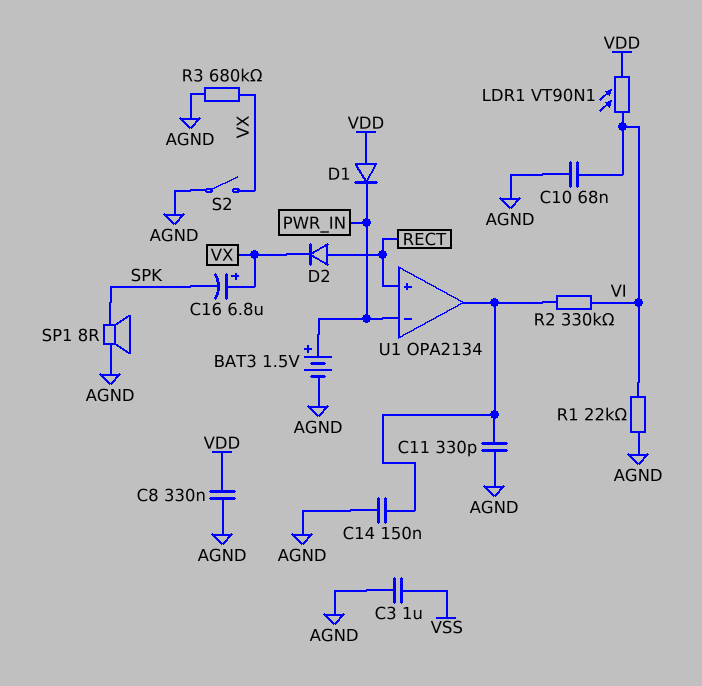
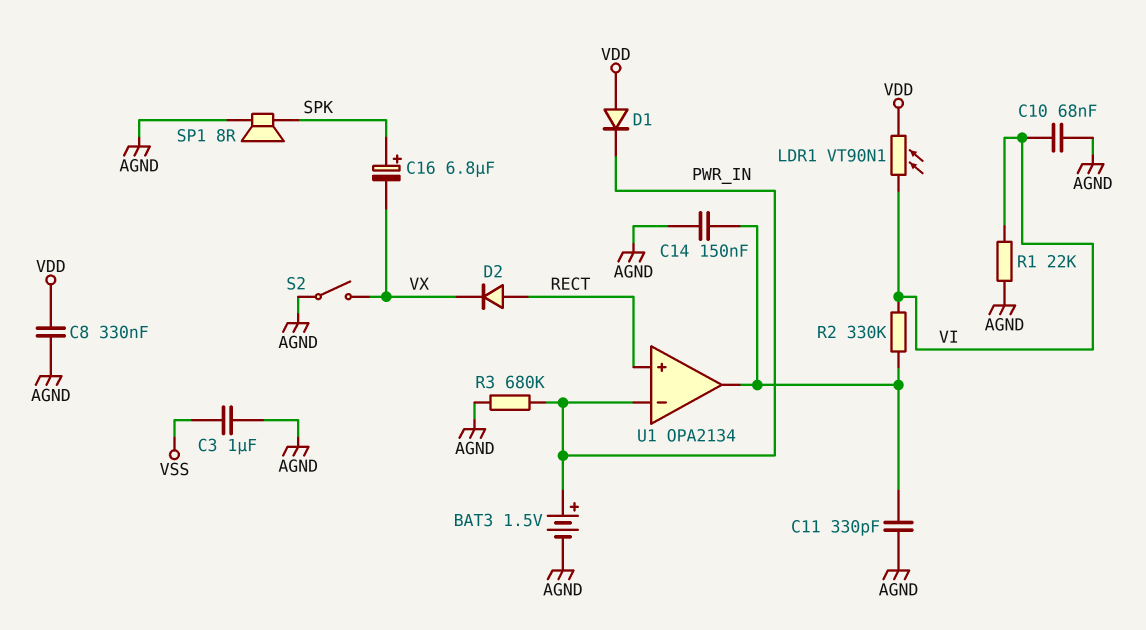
C16: 6.8uF (plus VX, minus SPK) -> 6.8uF (plus SPK, minus VX)
R3: 680k (AGND, VX) -> 680k (AGND, PWR_IN)

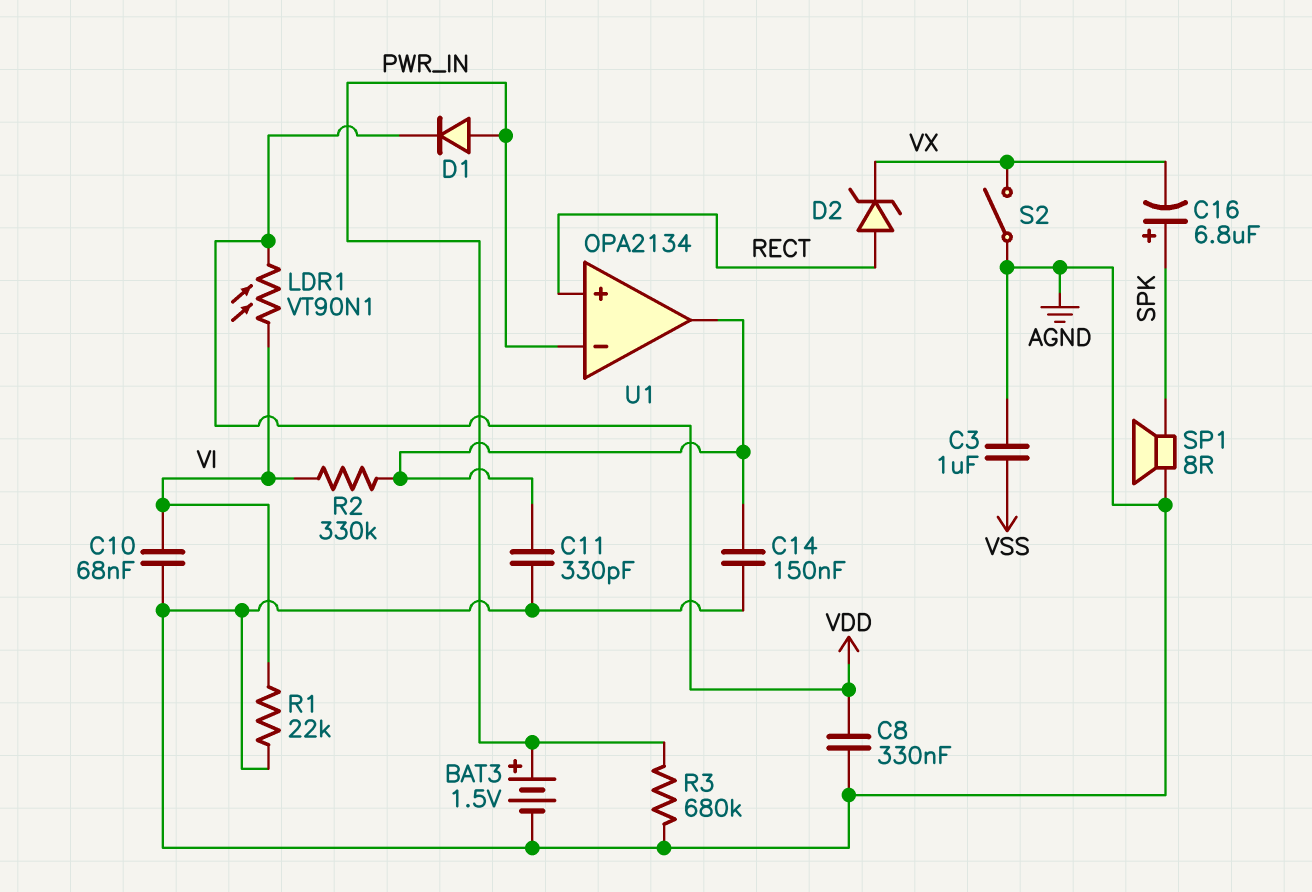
D1: diode (A VDD, K PWR_IN) -> diode (A PWR_IN, K VDD)
D2: diode (A RECT, K VX) -> zener (A RECT, K VX)

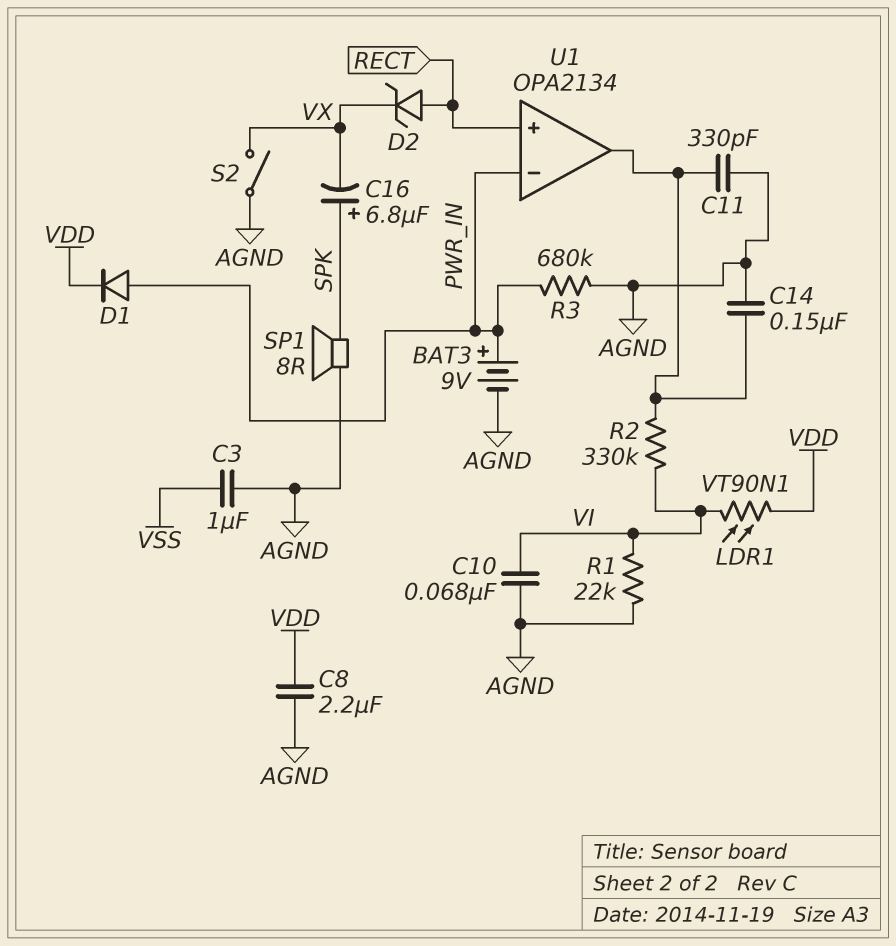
BAT3: 1.5V (plus PWR_IN, minus AGND) -> 9V (plus PWR_IN, minus AGND)
C8: 330nF (AGND, VDD) -> 2.2uF (AGND, VDD)

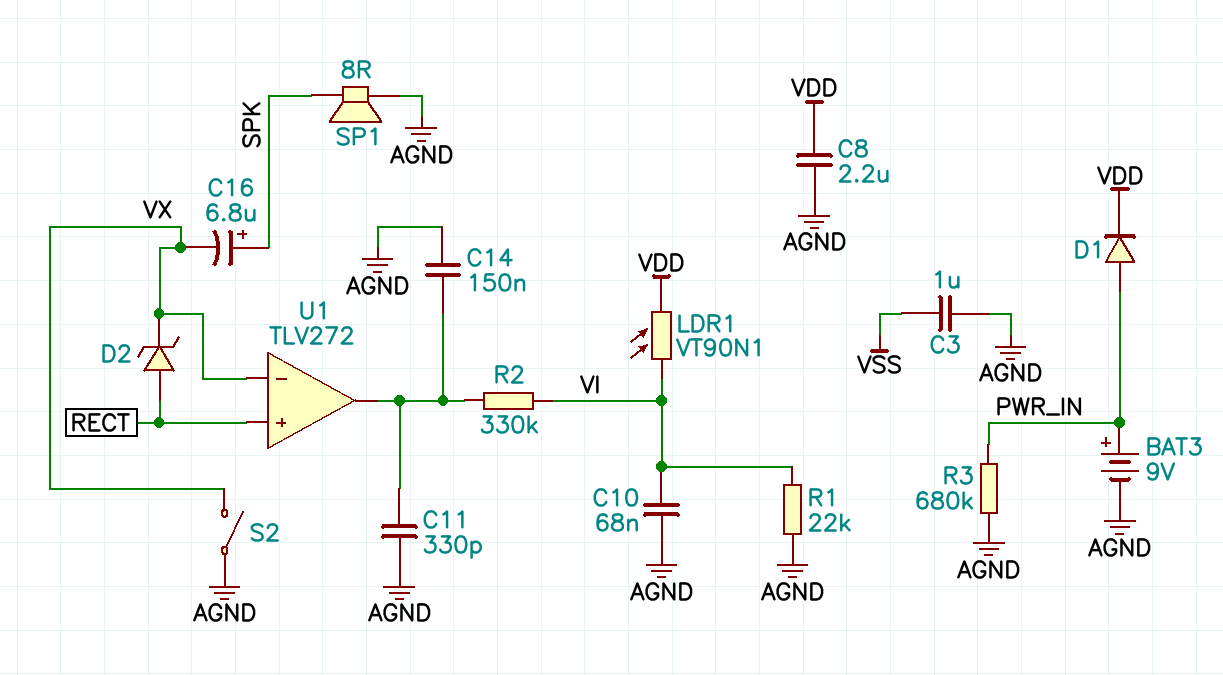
U1: OPA2134 -> TLV272
U1 pin in-: PWR_IN -> VX

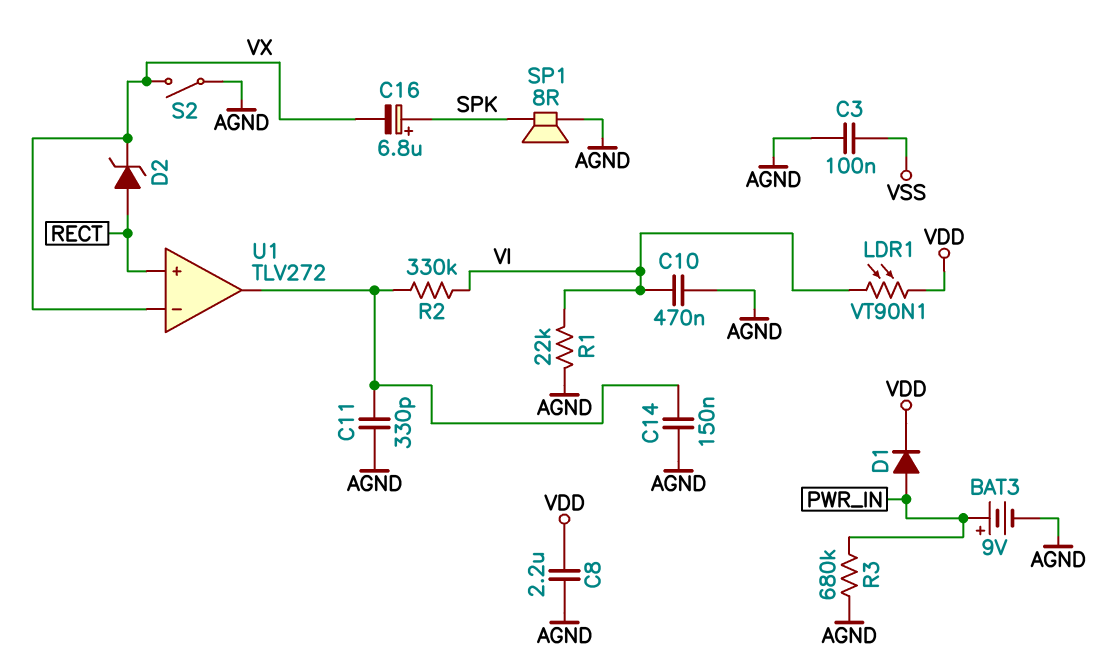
C3: 1uF (AGND, VSS) -> 100nF (AGND, VSS)
C10: 68nF (AGND, VI) -> 470nF (AGND, VI)

